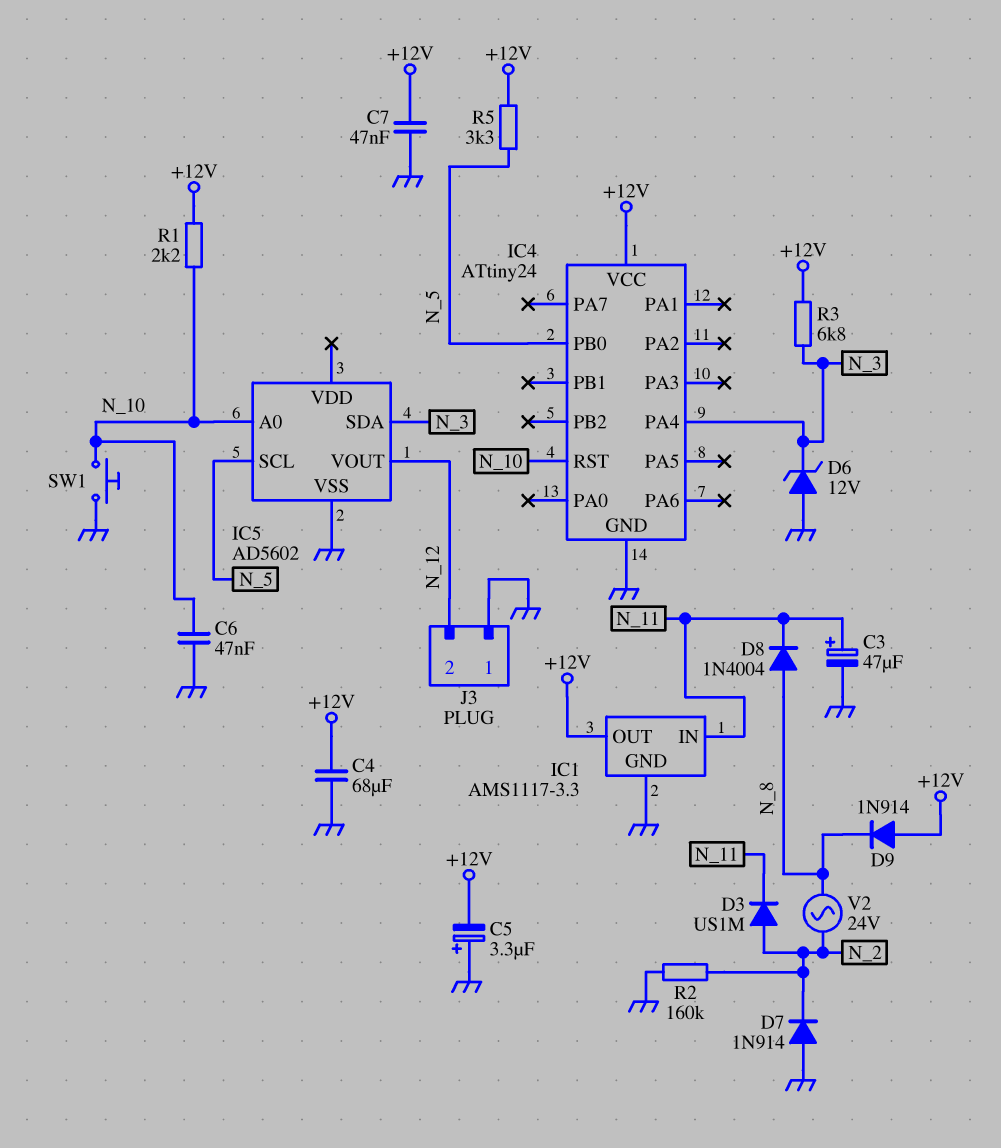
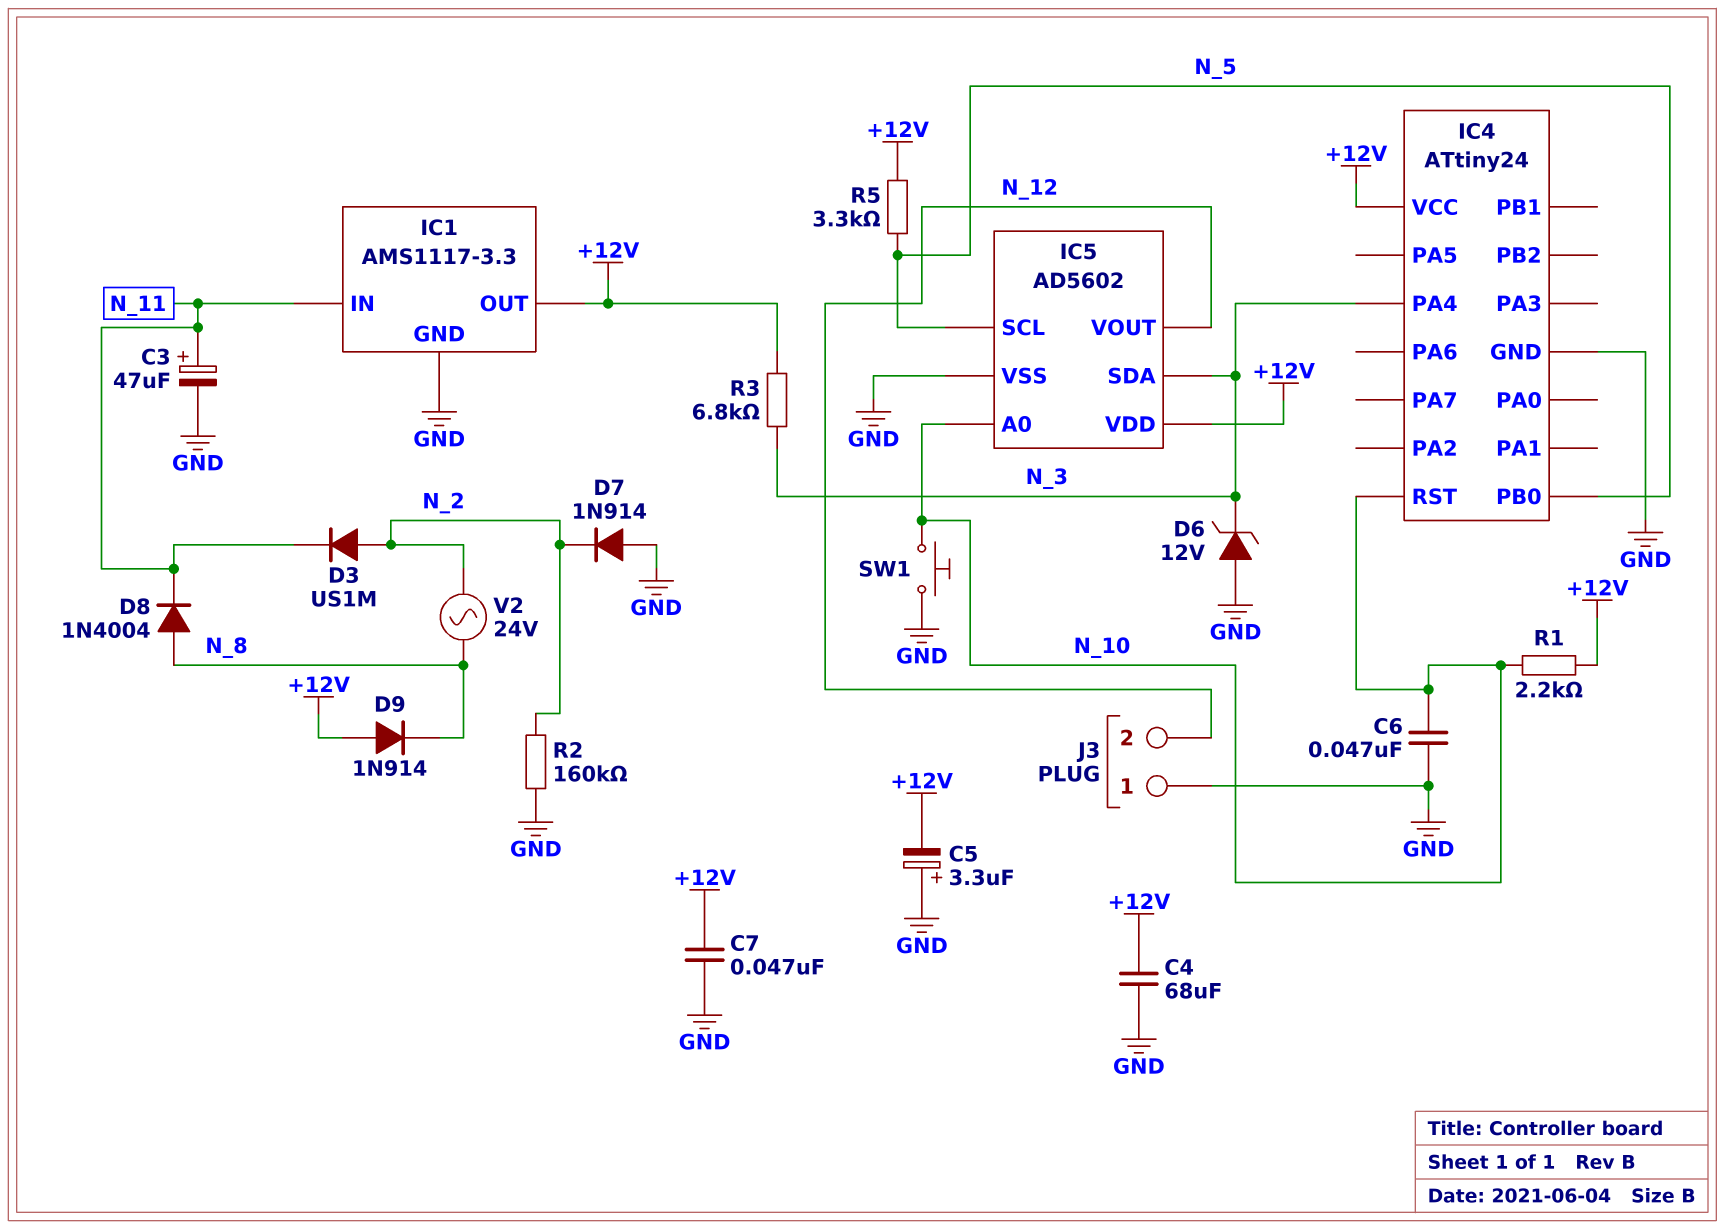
IC5 pin VDD: none -> +12V

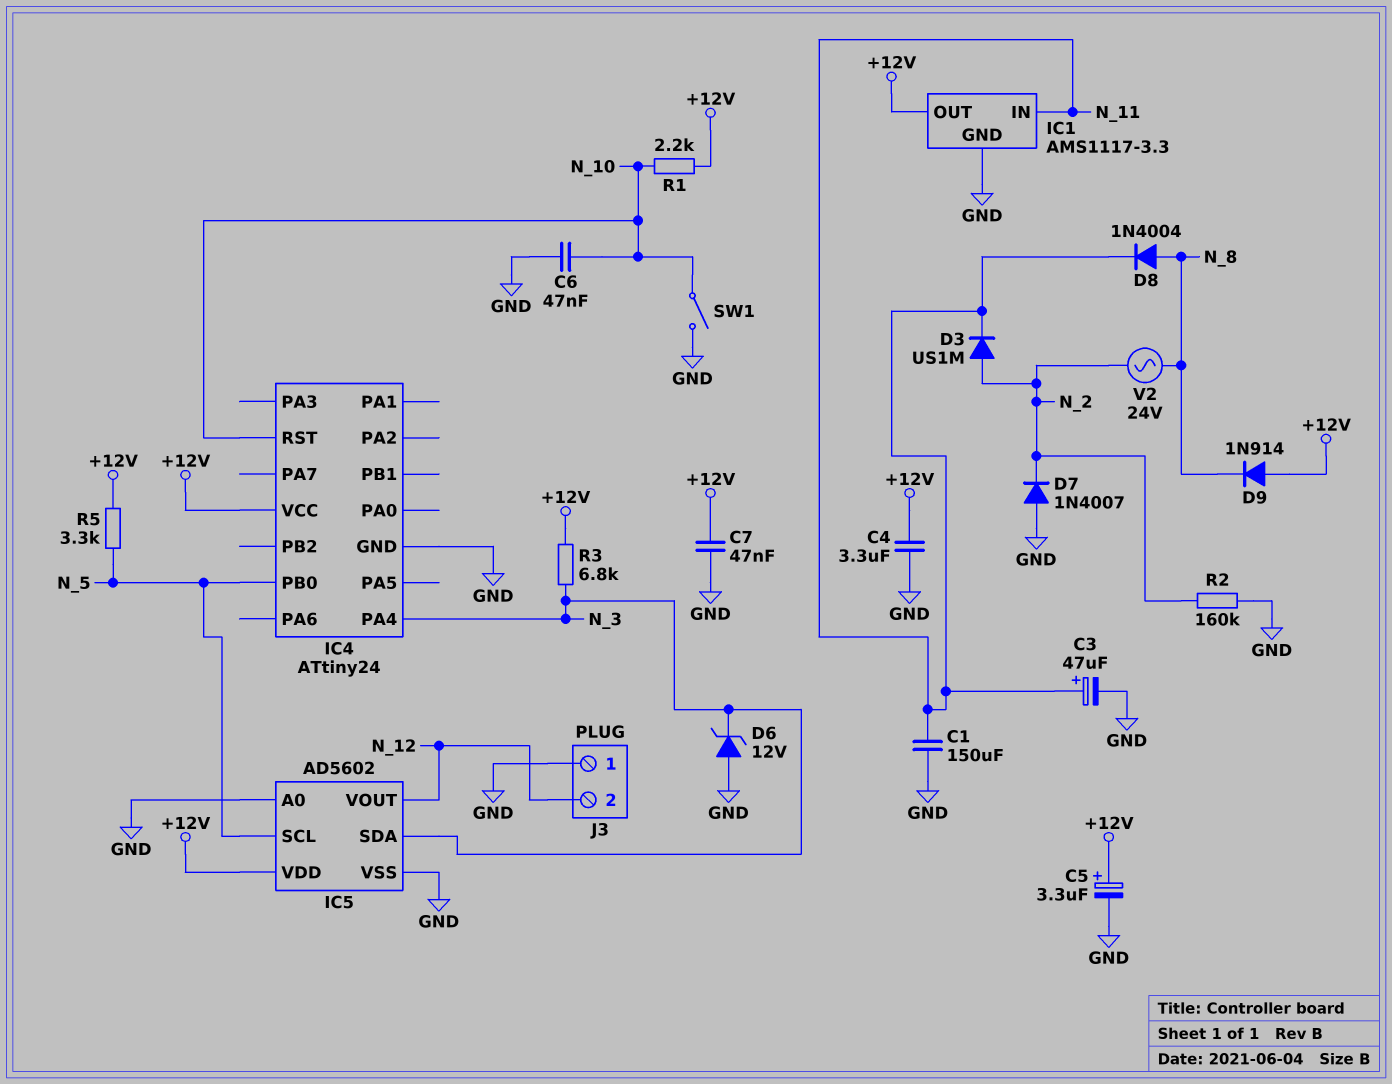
C1: none -> 150uF (GND, N_11)
C4: 68uF (+12V, GND) -> 3.3uF (+12V, GND)
C5: 3.3uF (plus GND, minus +12V) -> 3.3uF (plus +12V, minus GND)
D7: diode 1N914 (A GND, K N_2) -> diode 1N4007 (A GND, K N_2)
IC5 pin A0: N_10 -> GND
SW1: button (GND, N_10) -> switch (GND, N_10)

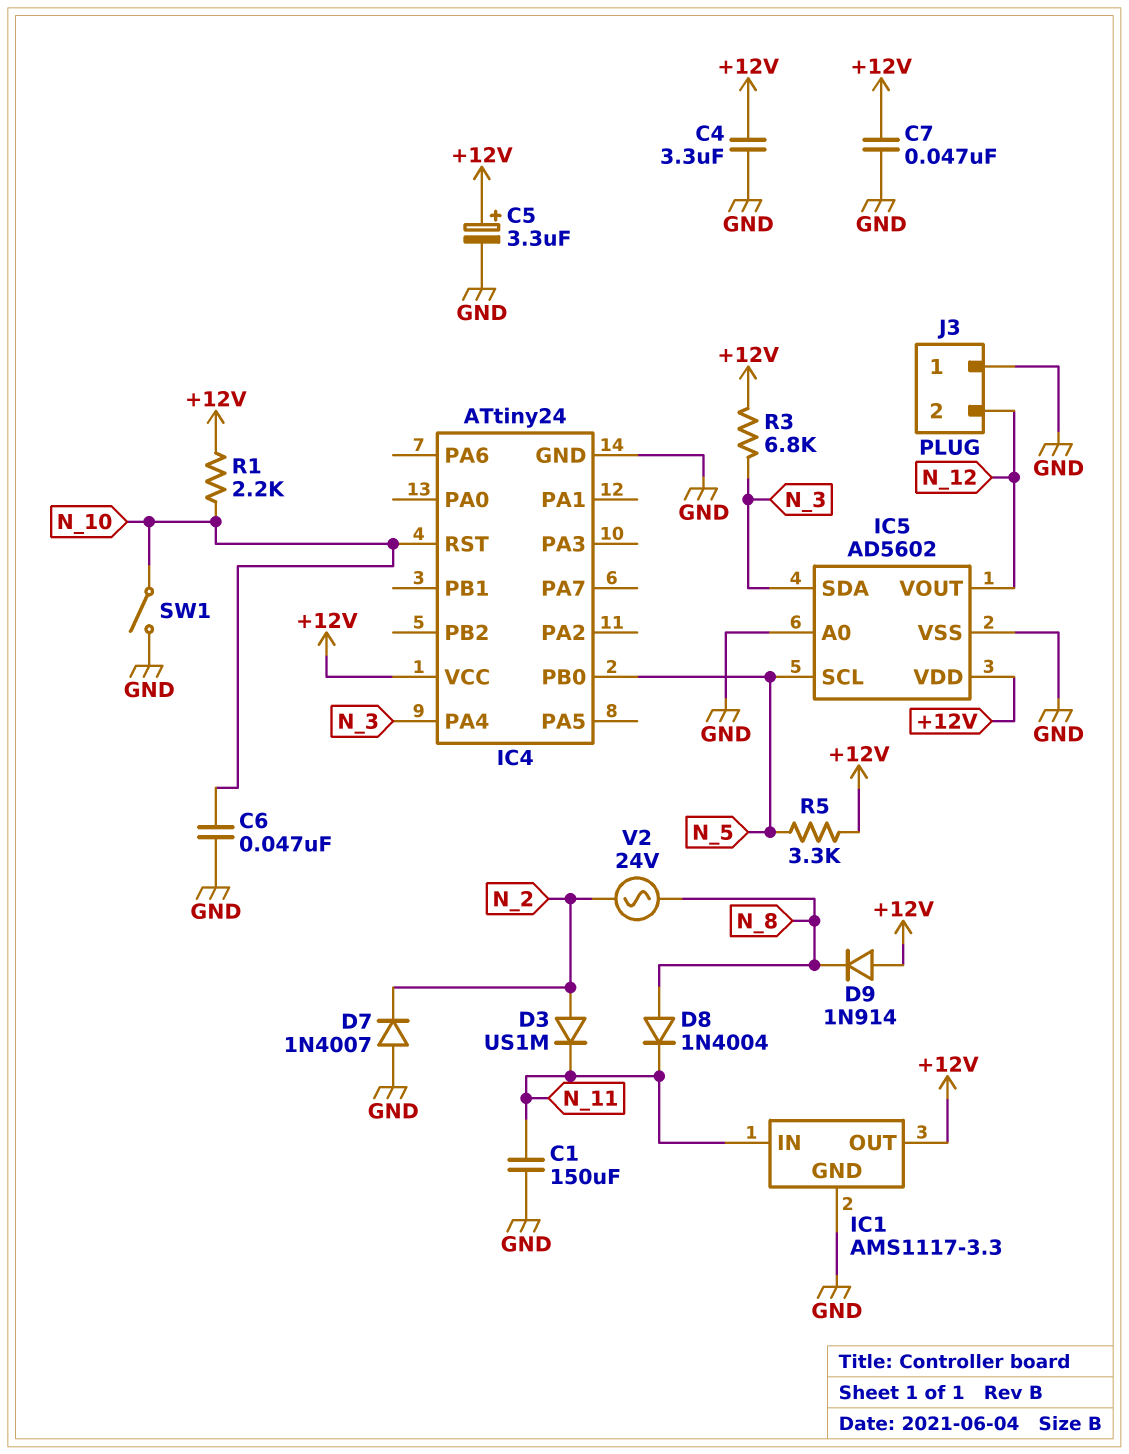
C3: 47uF (plus N_11, minus GND) -> none
D6: zener 12V (A GND, K N_3) -> none
R2: 160k (GND, N_2) -> none

